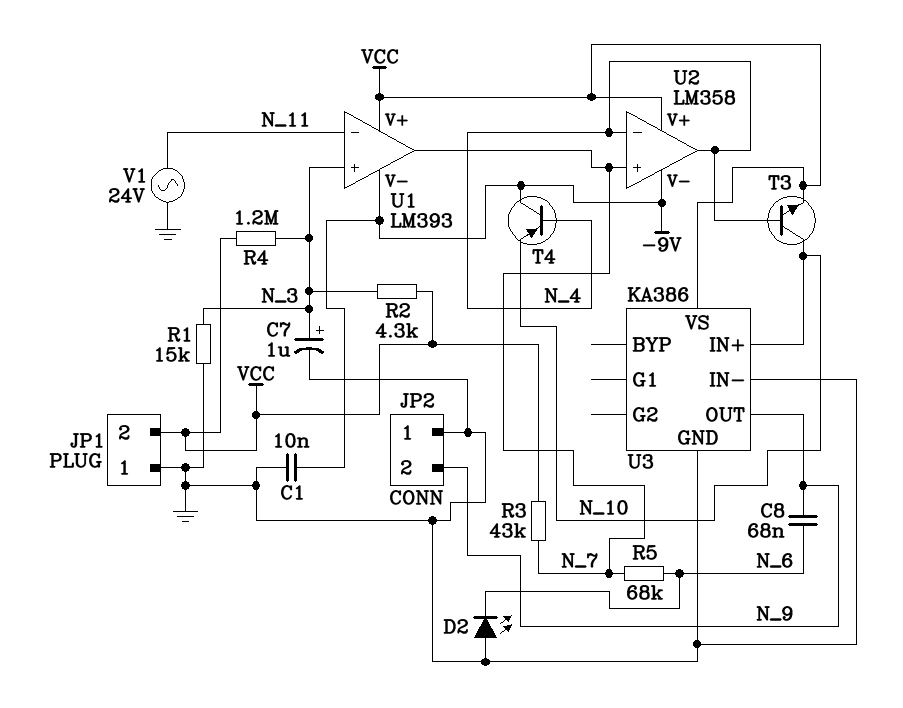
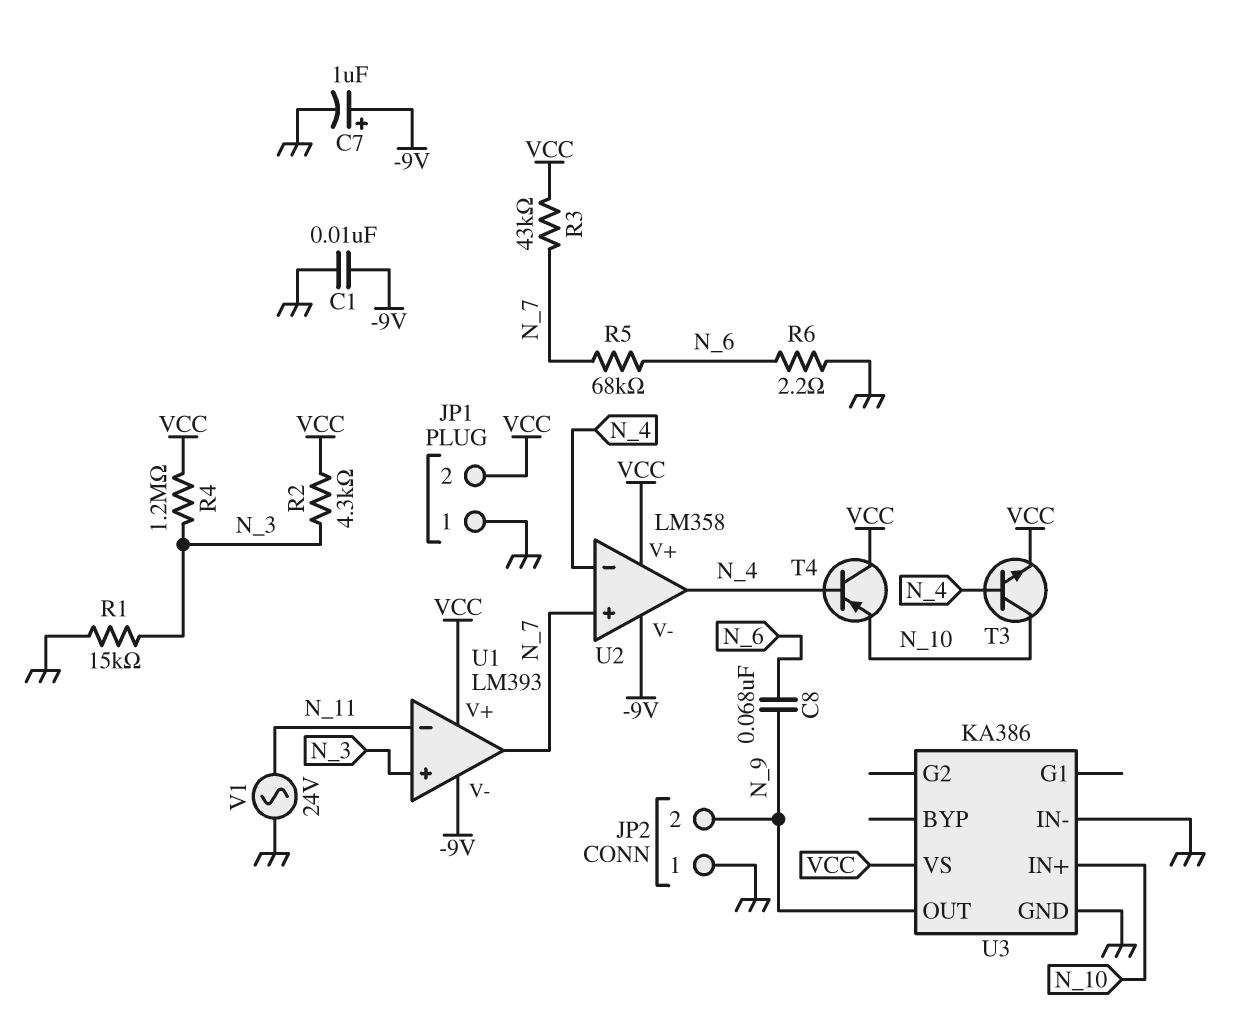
C7: 1uF (plus N_3, minus GND) -> 1uF (plus -9V, minus GND)
D2: LED (A GND, K N_6) -> none
R6: none -> 2.2 (GND, N_6)
T4: PNP (B N_4, C -9V, E N_10) -> PNP (B N_4, C VCC, E N_10)

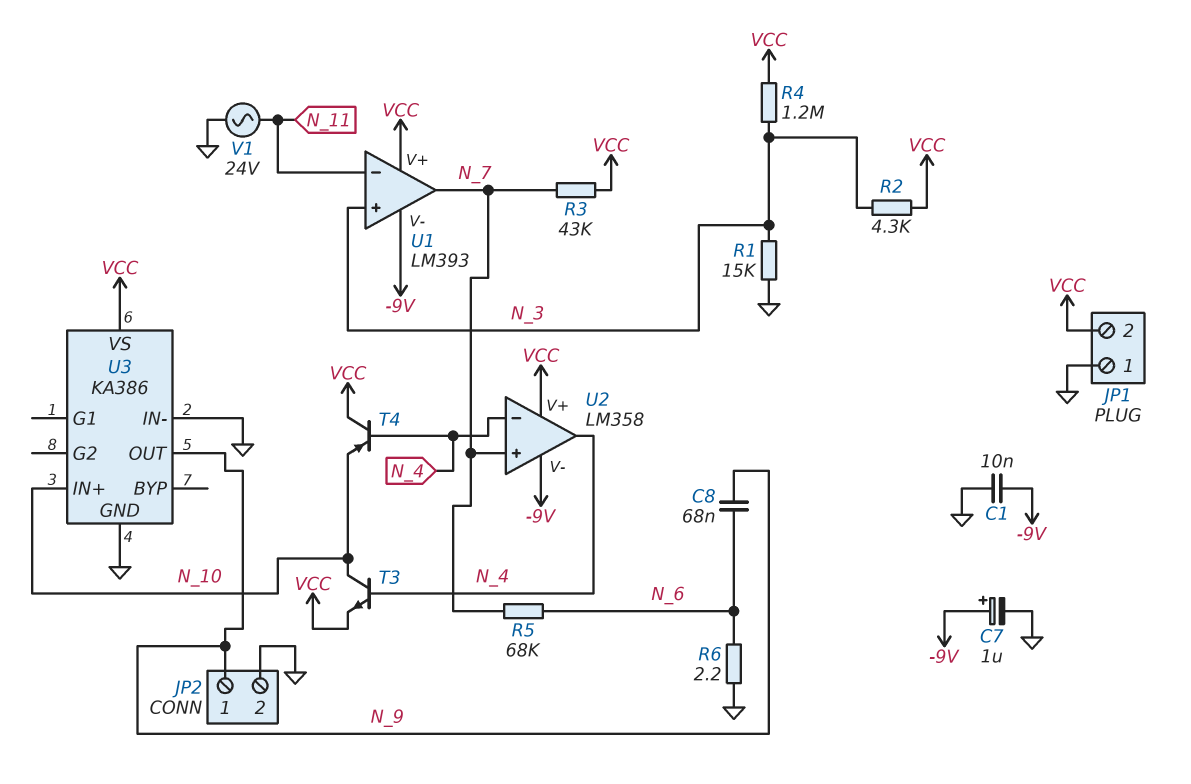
JP2 pin 1: GND -> N_9
JP2 pin 2: N_9 -> GND

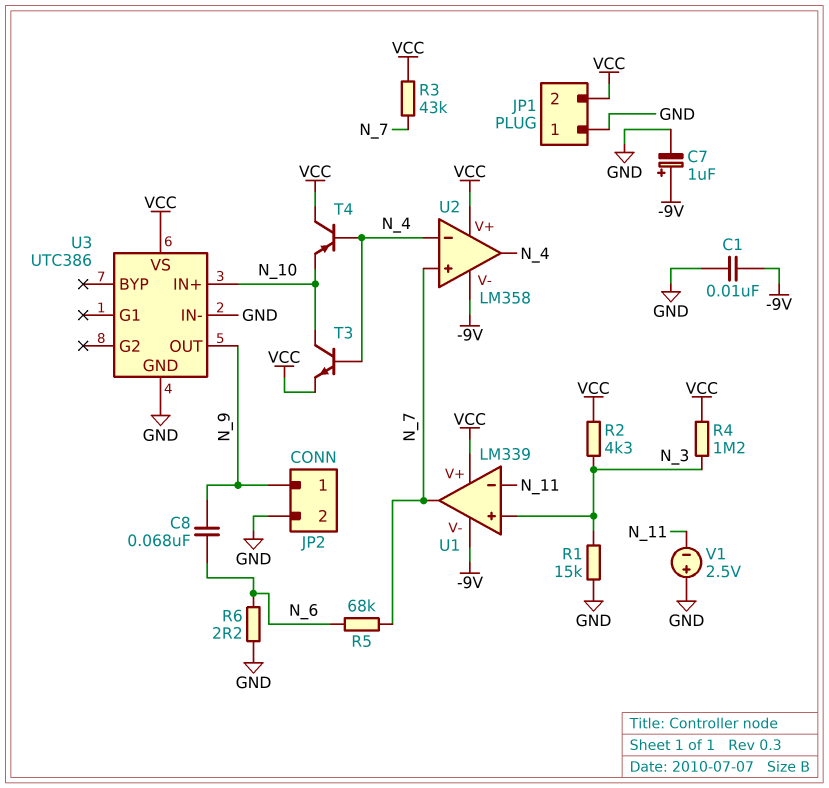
U1: LM393 -> LM339
U3: KA386 -> UTC386
V1: AC 24V (GND, N_11) -> 2.5V (plus GND, minus N_11)

